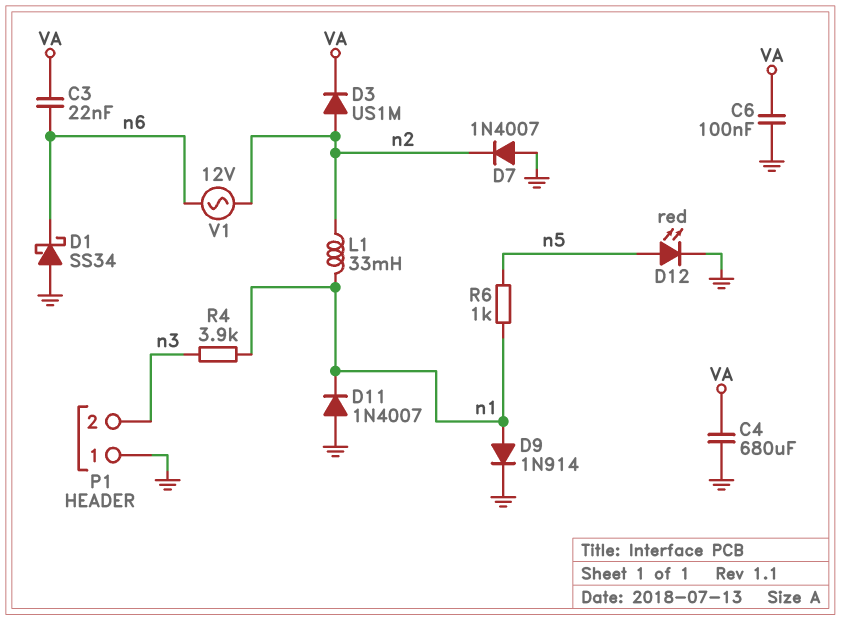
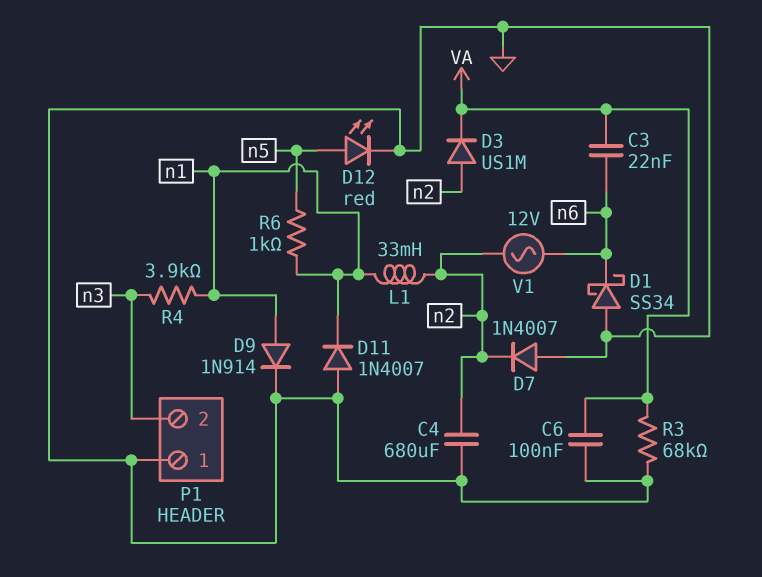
C4: 680uF (GND, VA) -> 680uF (GND, n2)
R3: none -> 68k (GND, VA)

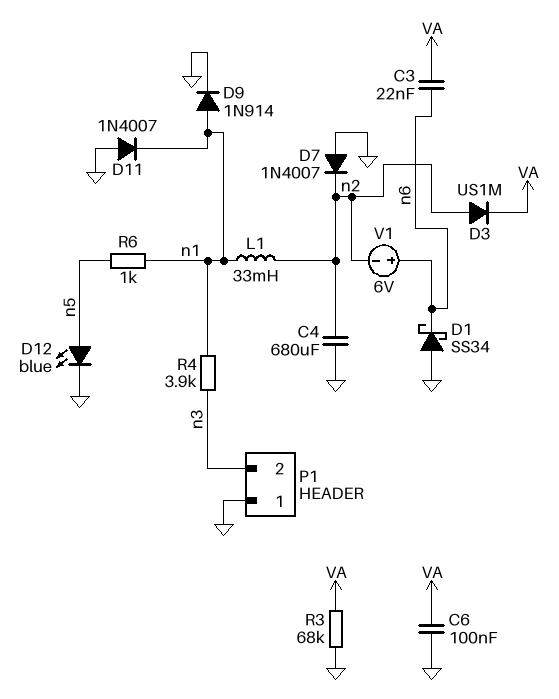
D12: LED red (A n5, K GND) -> LED blue (A n5, K GND)
V1: AC 12V (n2, n6) -> 6V (plus n6, minus n2)

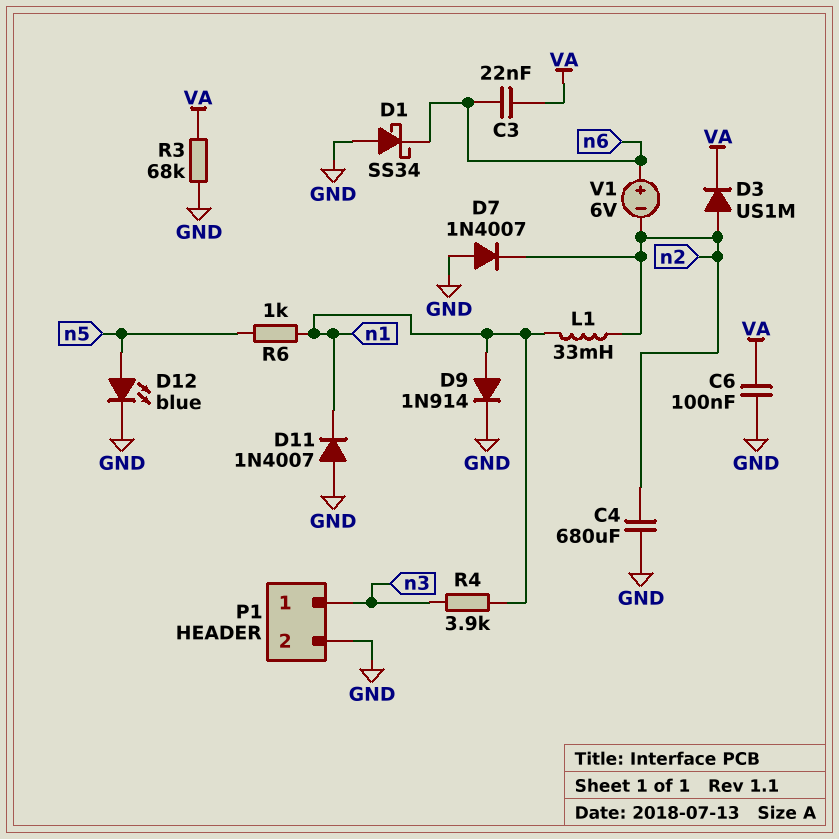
P1 pin 1: GND -> n3
P1 pin 2: n3 -> GND

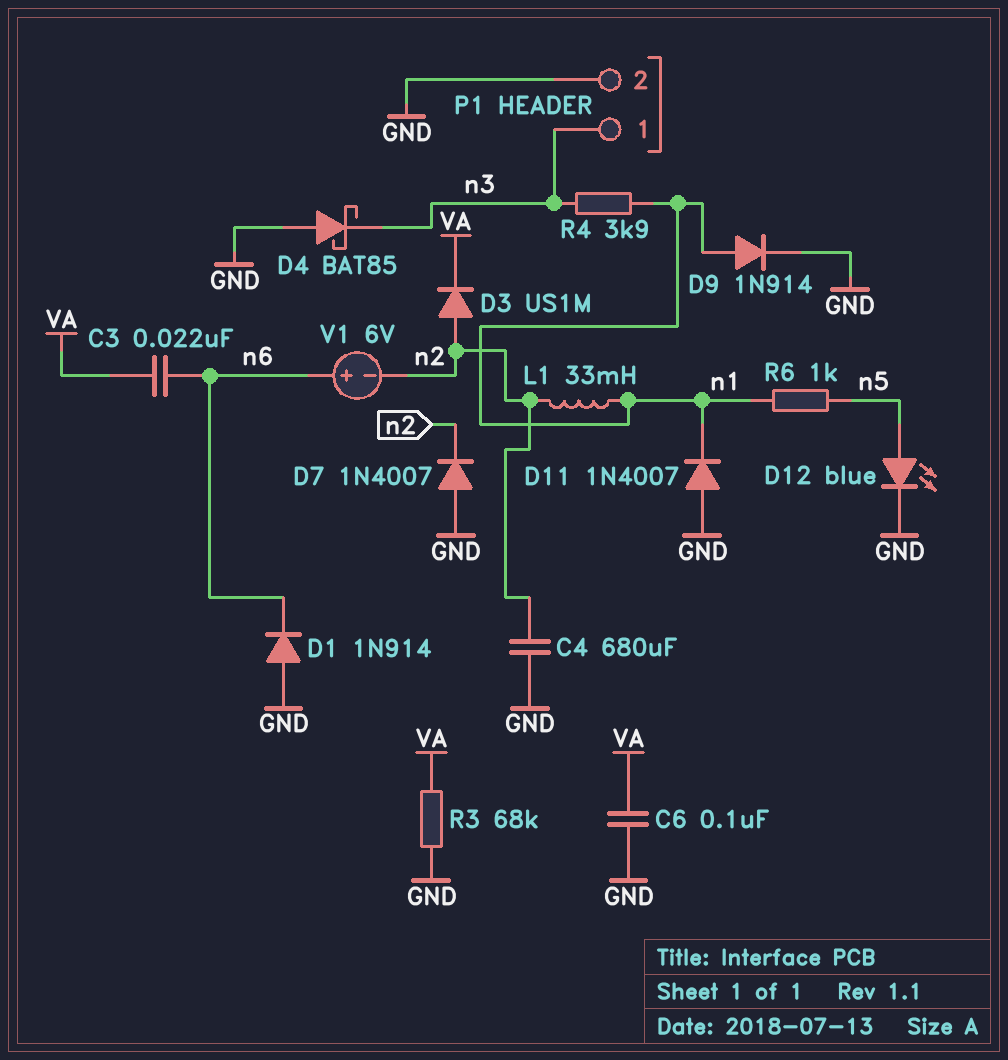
D1: schottky SS34 (A GND, K n6) -> diode 1N914 (A GND, K n6)
D4: none -> schottky BAT85 (A GND, K n3)

